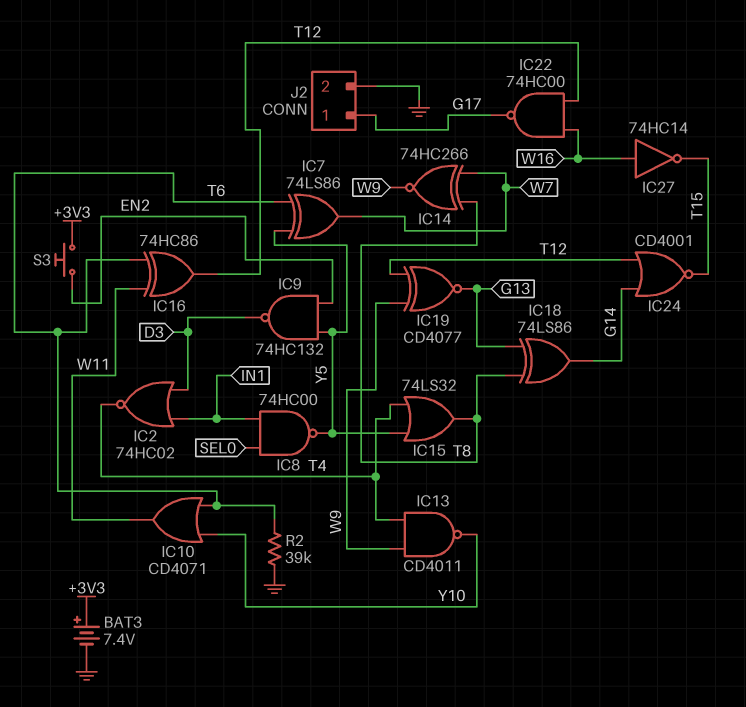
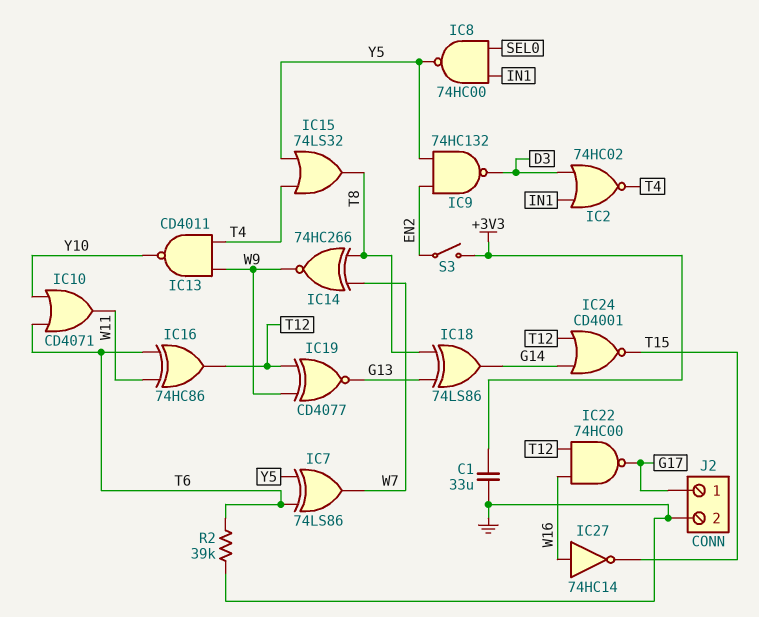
BAT3: 7.4V (plus +3V3, minus GND) -> none
C1: none -> 33uF (+3V3, GND)
S3: button (+3V3, EN2) -> switch (+3V3, EN2)

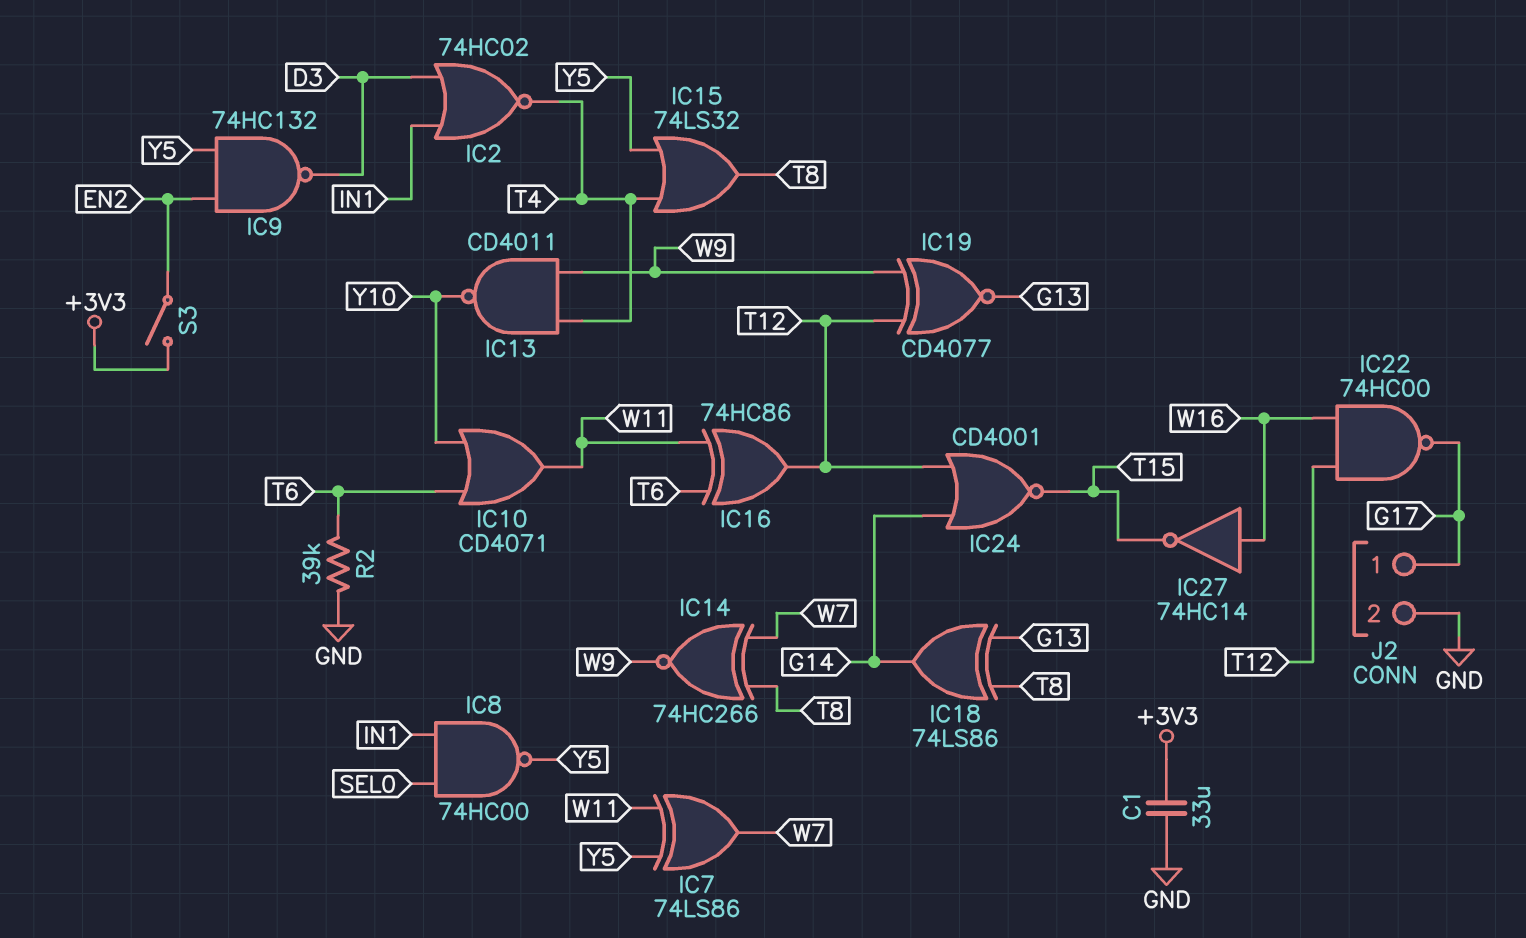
IC7: XOR 74LS86 (in T6, in Y5, out W7) -> XOR 74LS86 (in W11, in Y5, out W7)

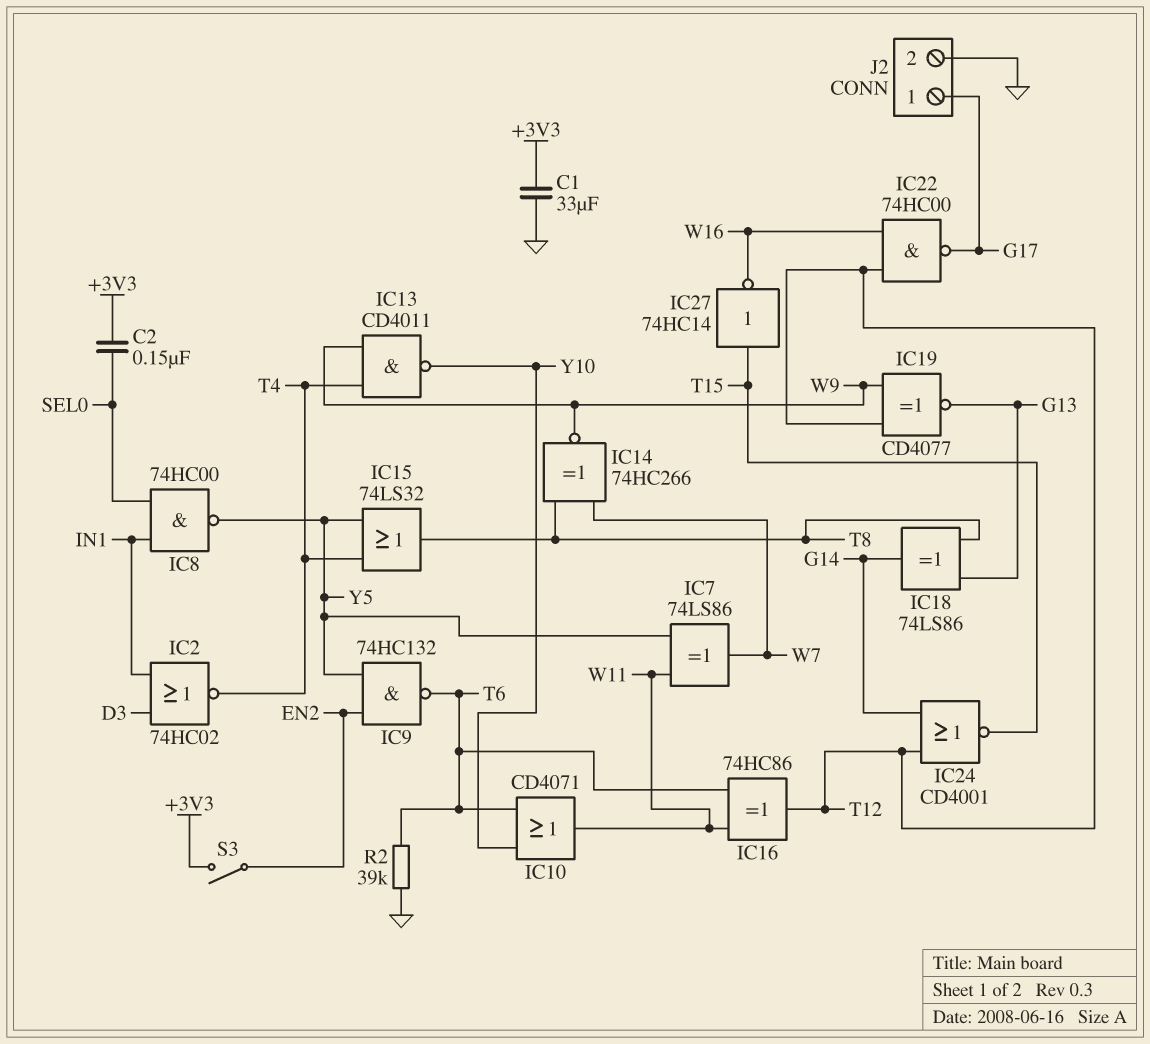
C2: none -> 150nF (+3V3, SEL0)
IC9: NAND 74HC132 (in EN2, in Y5, out D3) -> NAND 74HC132 (in EN2, in Y5, out T6)
IC27: NOT 74HC14 (in W16, out T15) -> NOT 74HC14 (in T15, out W16)

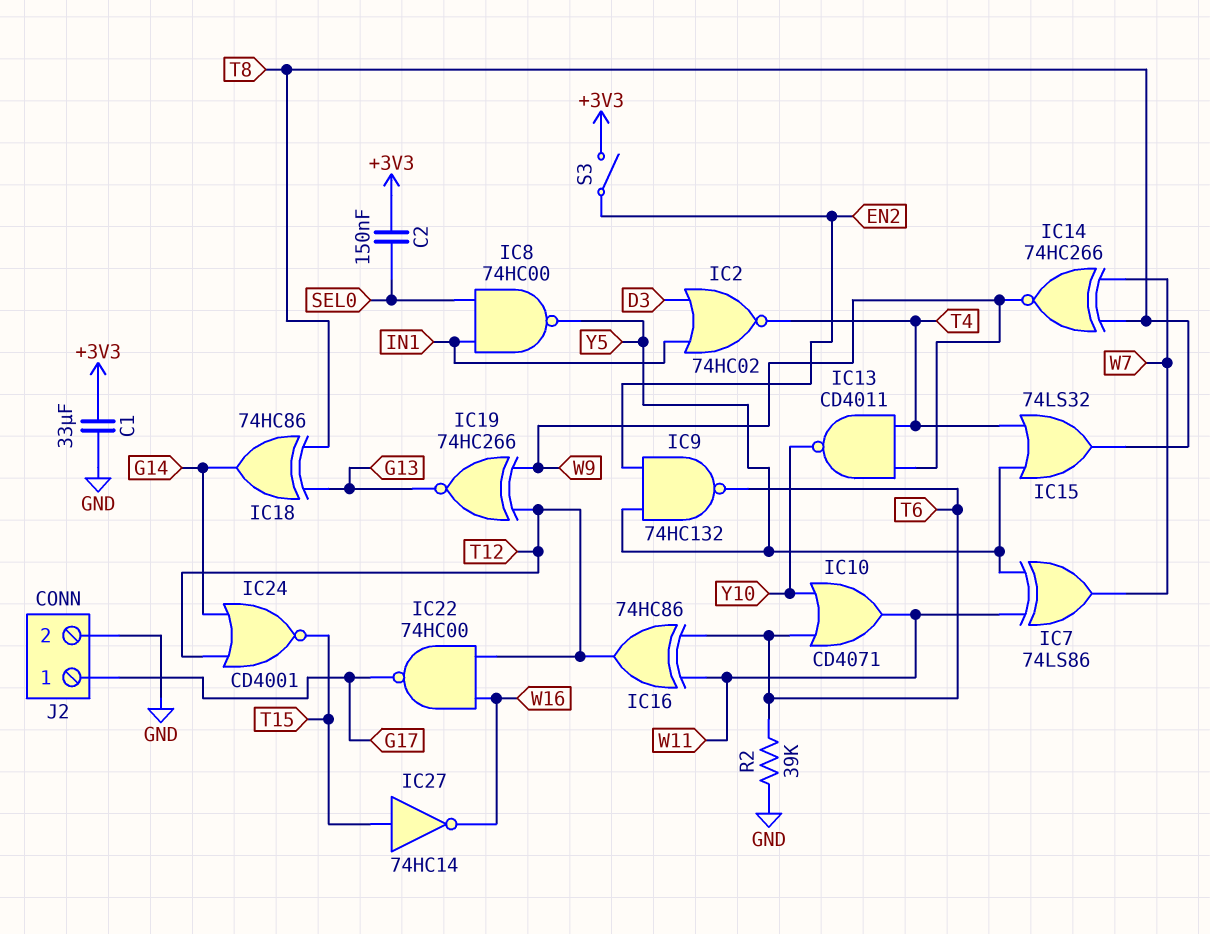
IC18: XOR 74LS86 (in G13, in T8, out G14) -> XOR 74HC86 (in G13, in T8, out G14)
IC19: XNOR CD4077 (in T12, in W9, out G13) -> XNOR 74HC266 (in T12, in W9, out G13)

